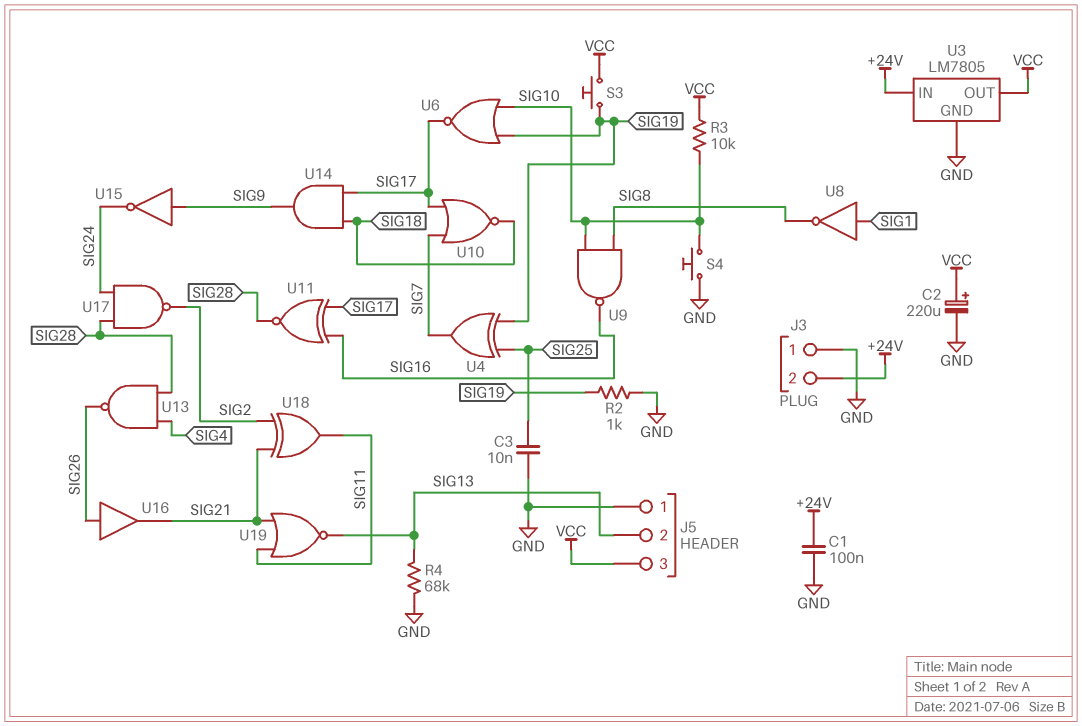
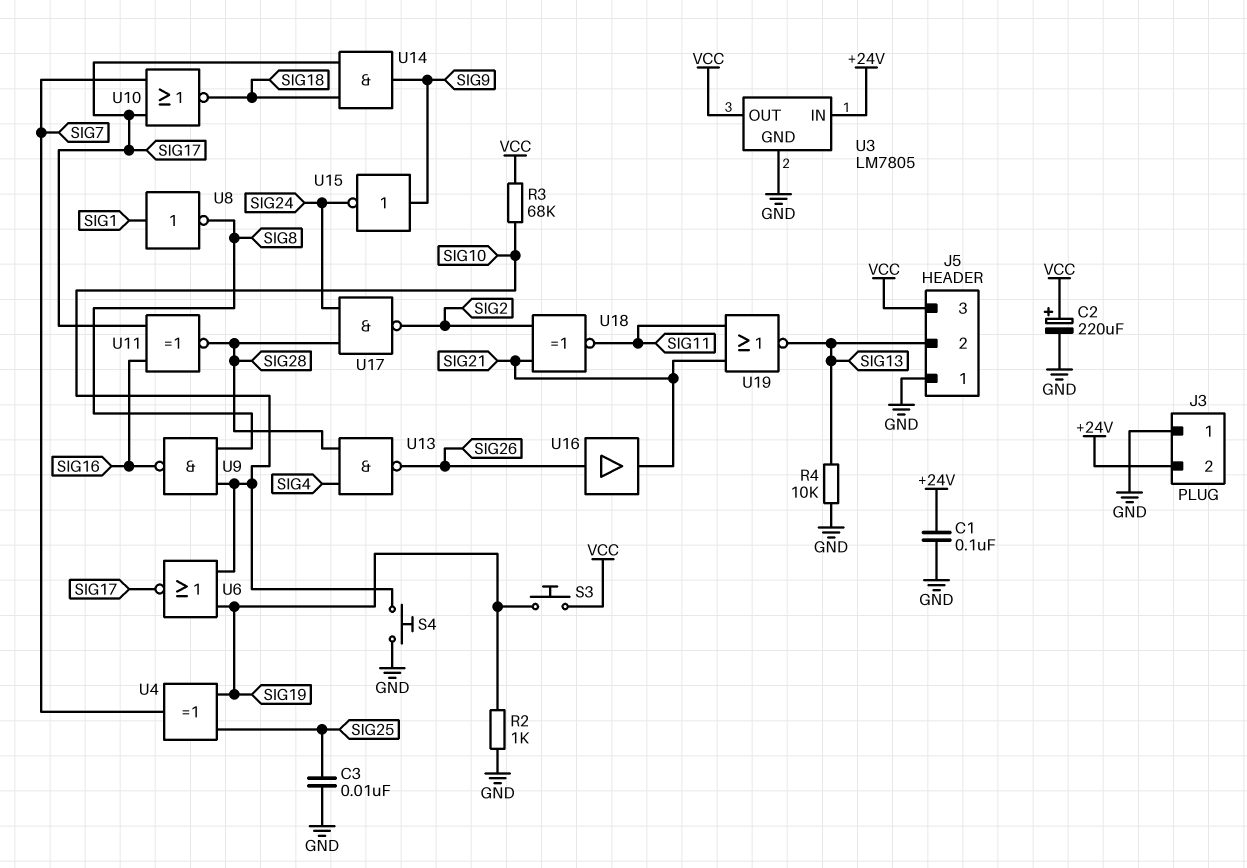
R3: 10k (SIG10, VCC) -> 68k (SIG10, VCC)
R4: 68k (GND, SIG13) -> 10k (GND, SIG13)
U18: XOR (in SIG2, in SIG21, out SIG11) -> XNOR (in SIG2, in SIG21, out SIG11)

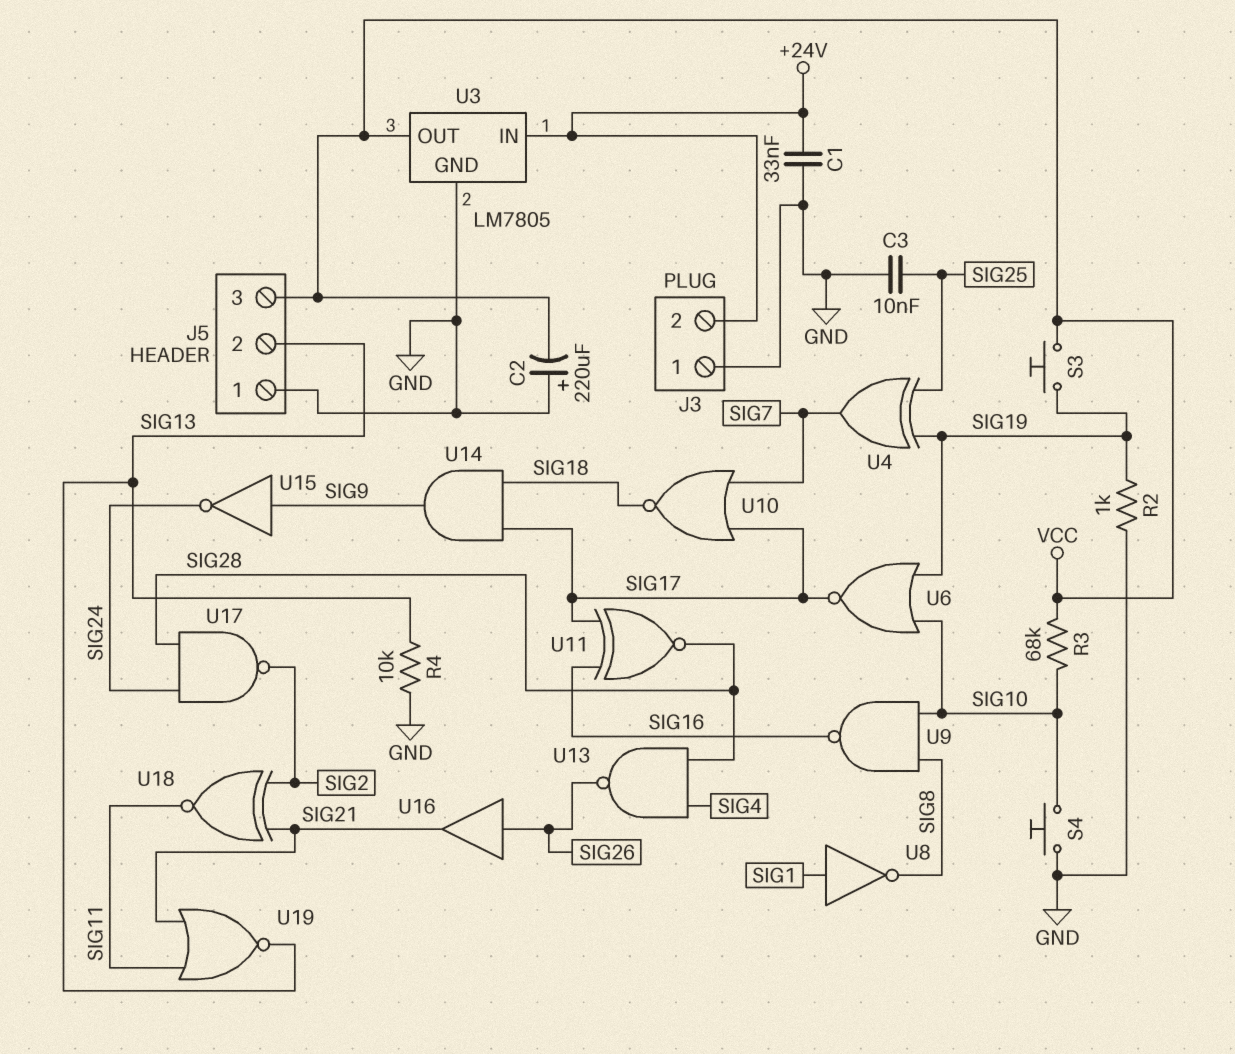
C1: 100nF (+24V, GND) -> 33nF (+24V, GND)
C2: 220uF (plus VCC, minus GND) -> 220uF (plus GND, minus VCC)

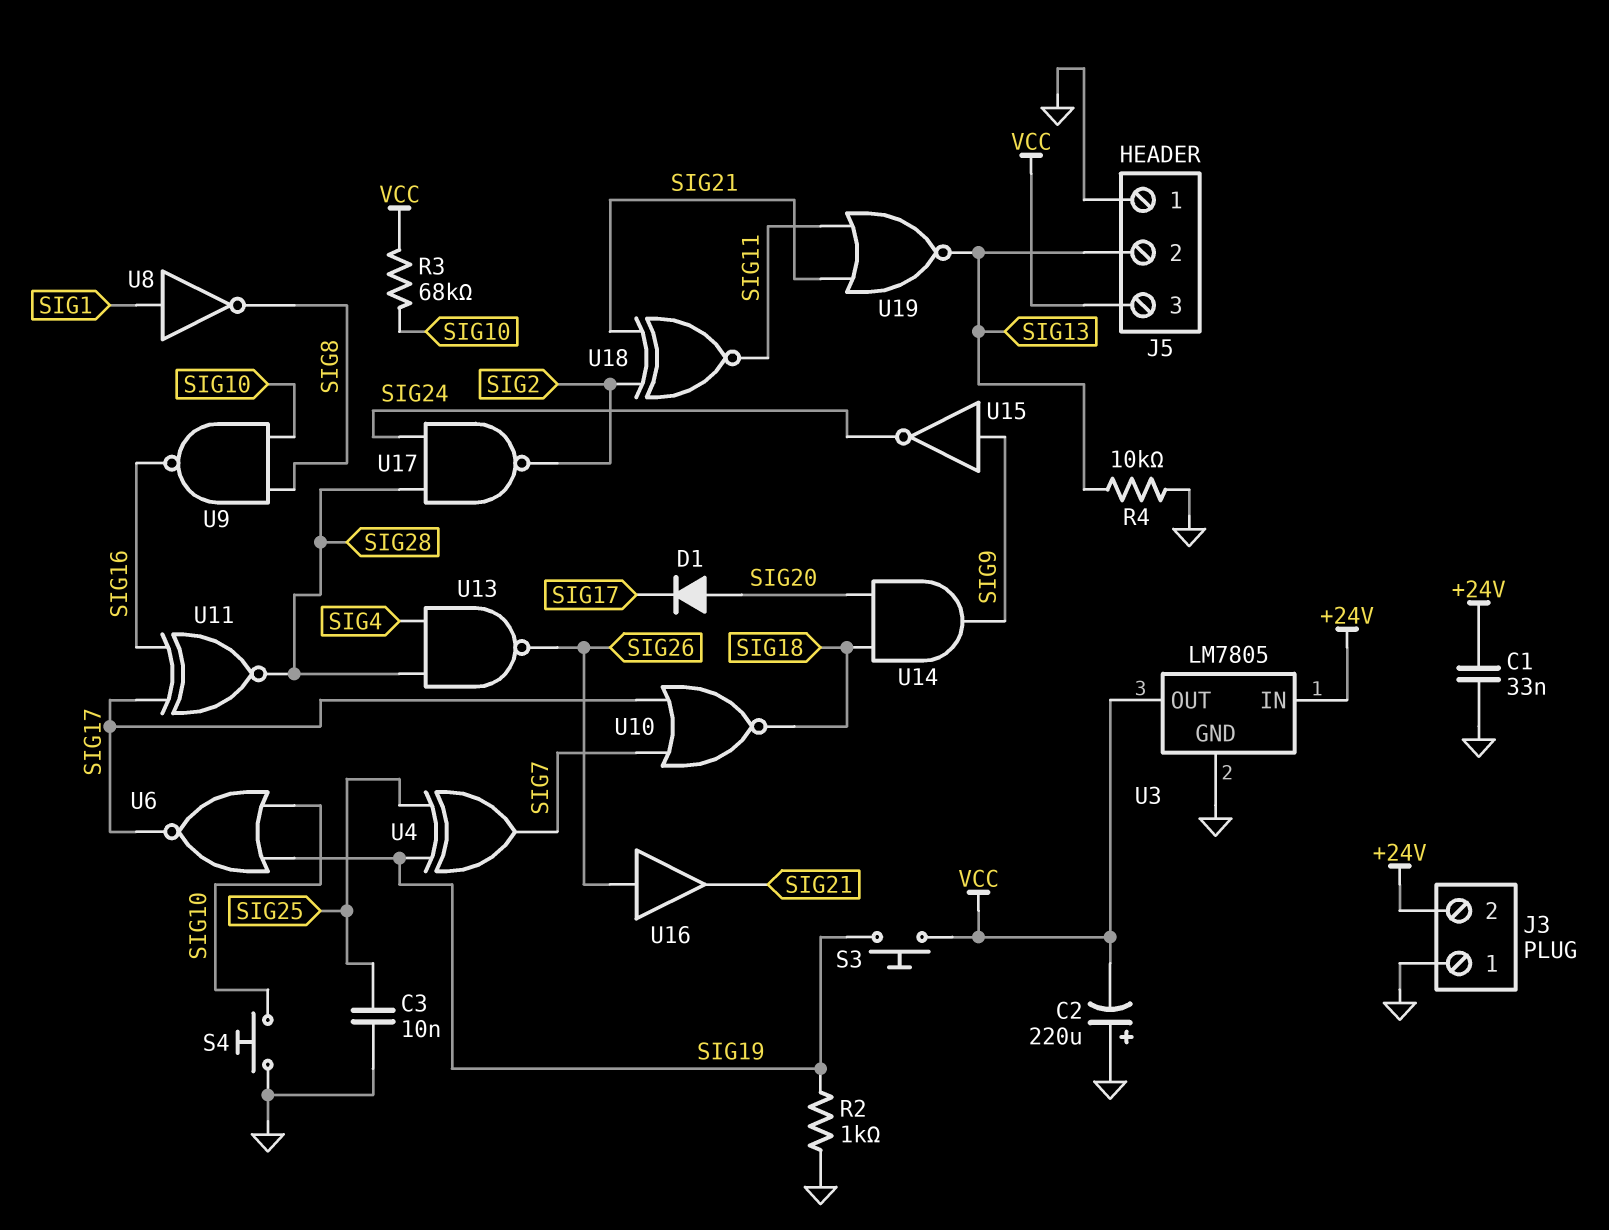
D1: none -> diode (A SIG20, K SIG17)
U14: AND (in SIG17, in SIG18, out SIG9) -> AND (in SIG18, in SIG20, out SIG9)

